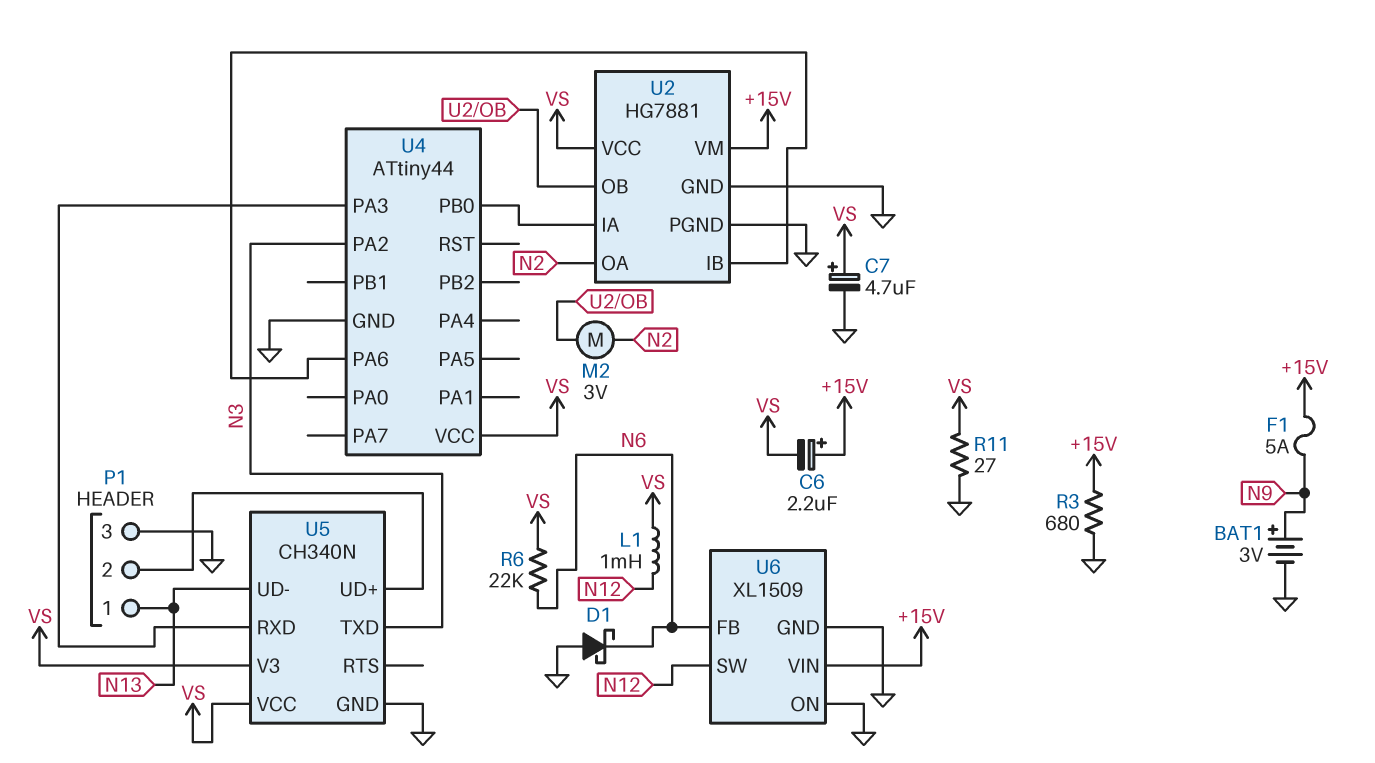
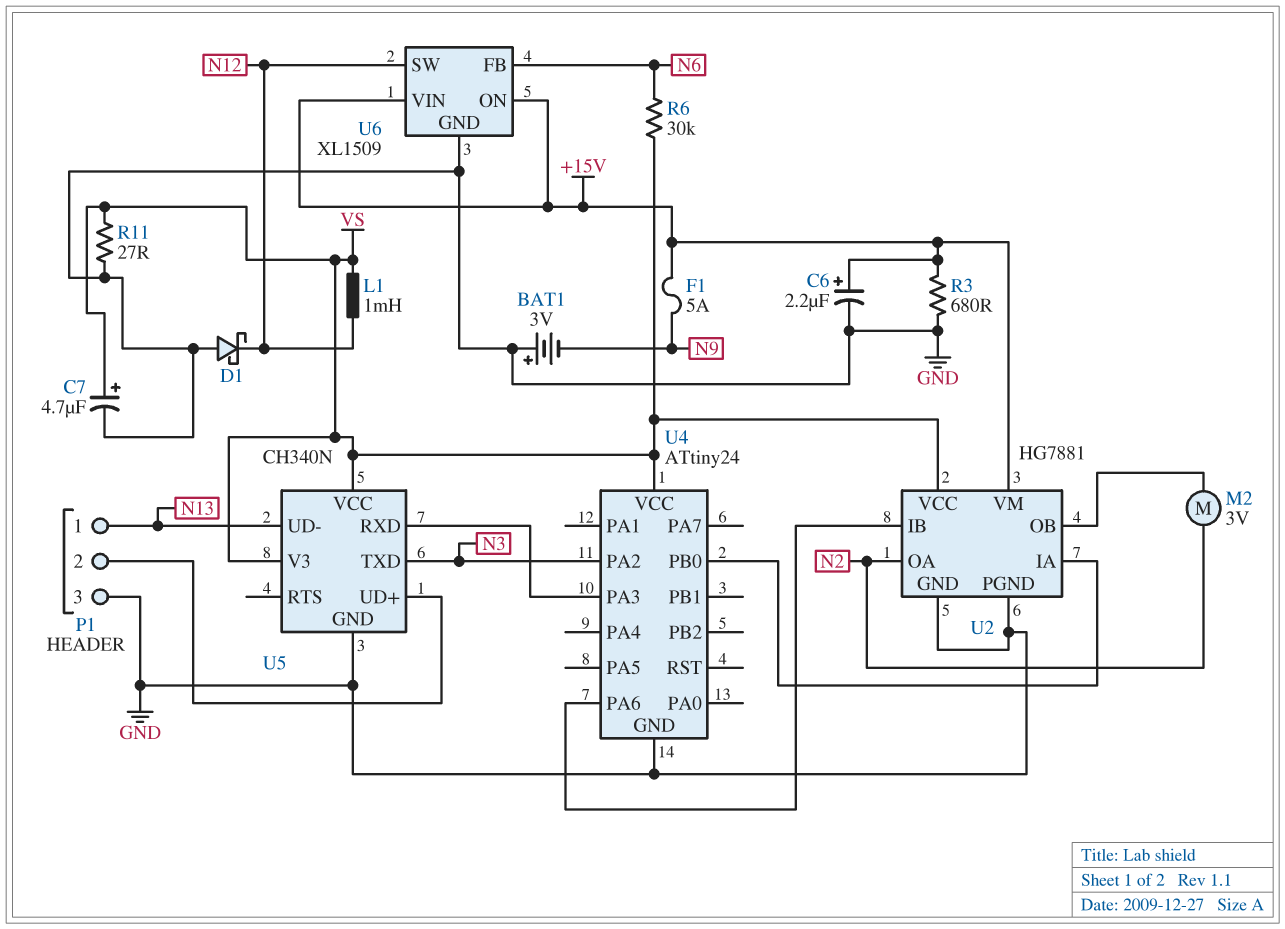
BAT1: 3V (plus N9, minus GND) -> 3V (plus GND, minus N9)
C6: 2.2uF (plus +15V, minus VS) -> 2.2uF (plus +15V, minus GND)
D1: schottky (A GND, K N6) -> schottky (A GND, K N12)
R6: 22k (N6, VS) -> 30k (N6, VS)
U4: ATtiny44 -> ATtiny24
U6 pin ON: GND -> +15V

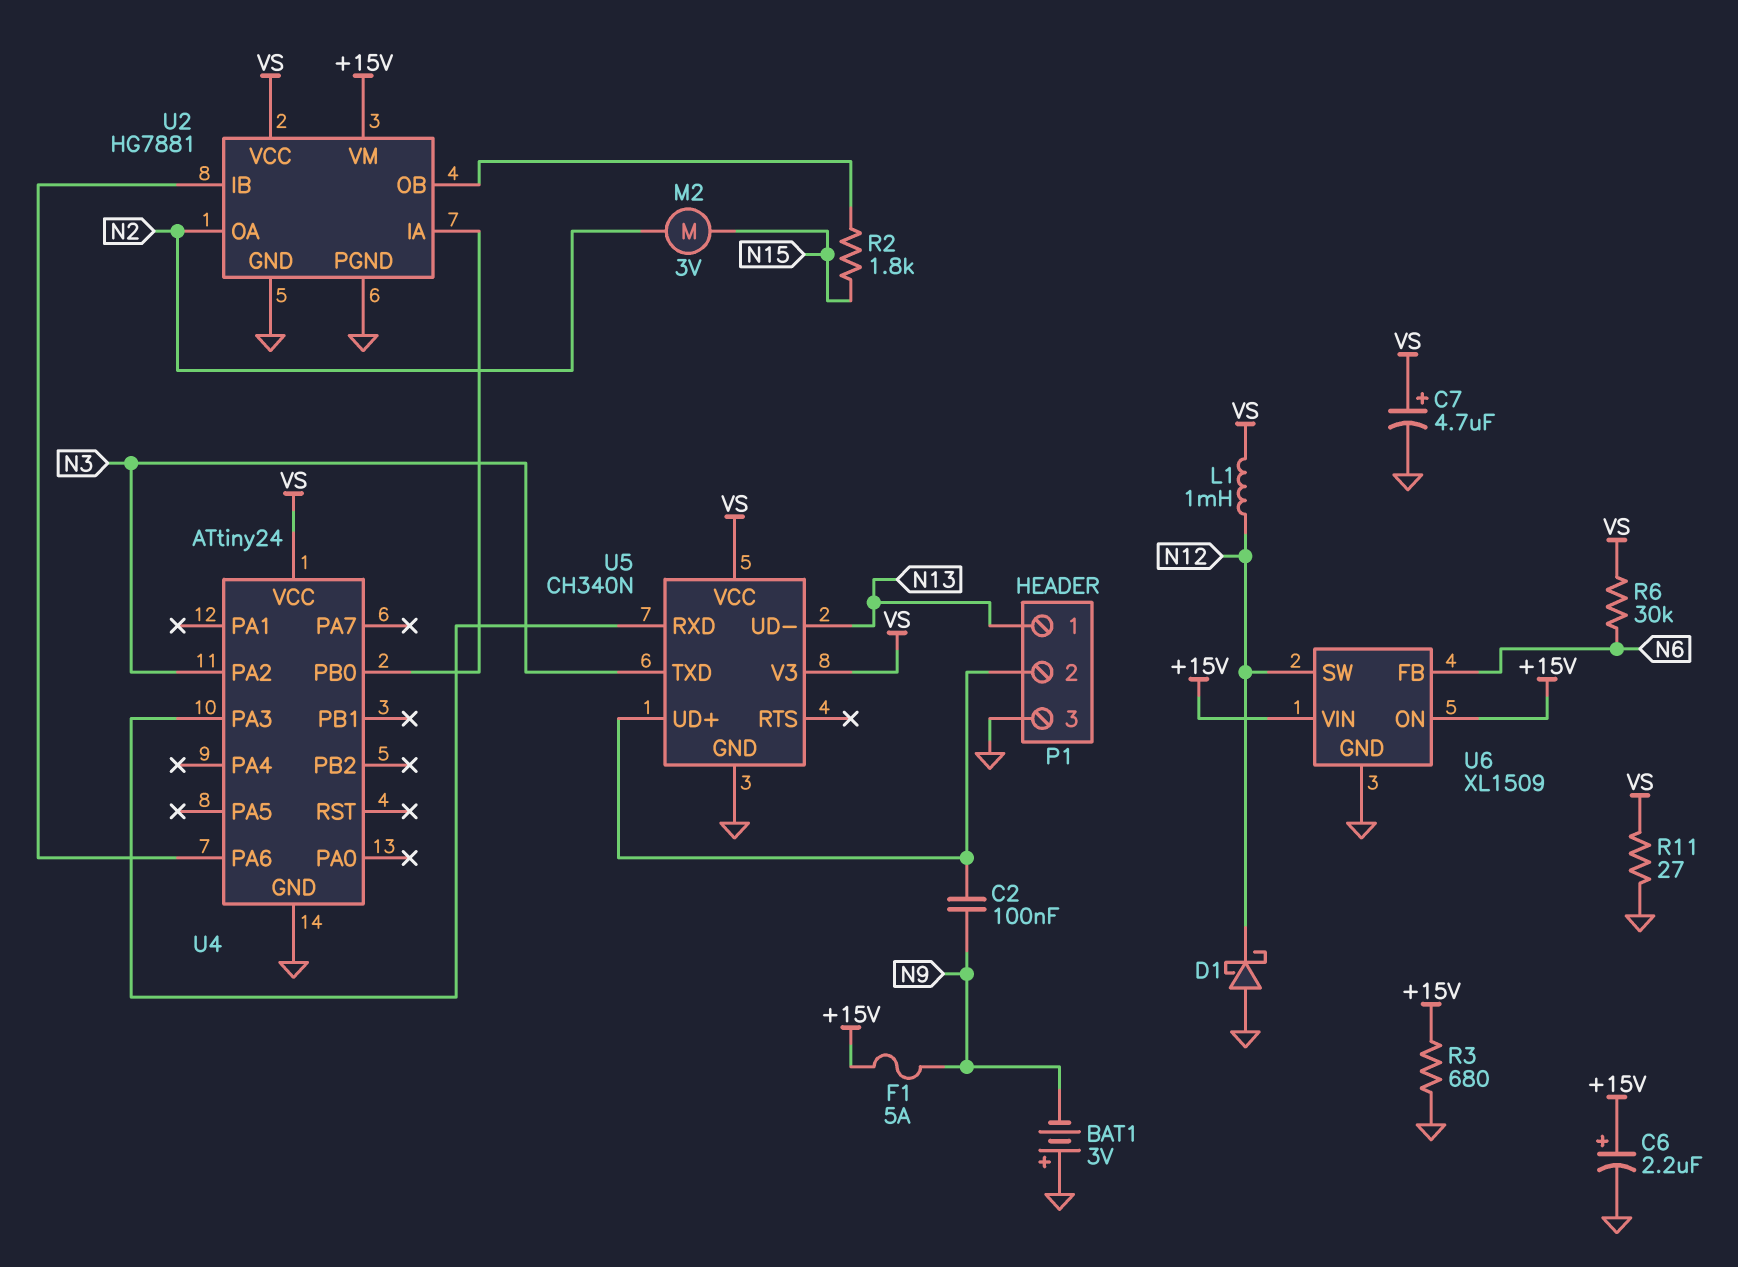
C2: none -> 100nF (N9, P1/2)
M2: motor 3V (N2, U2/OB) -> motor 3V (N2, N15)
R2: none -> 1.8k (N15, U2/OB)

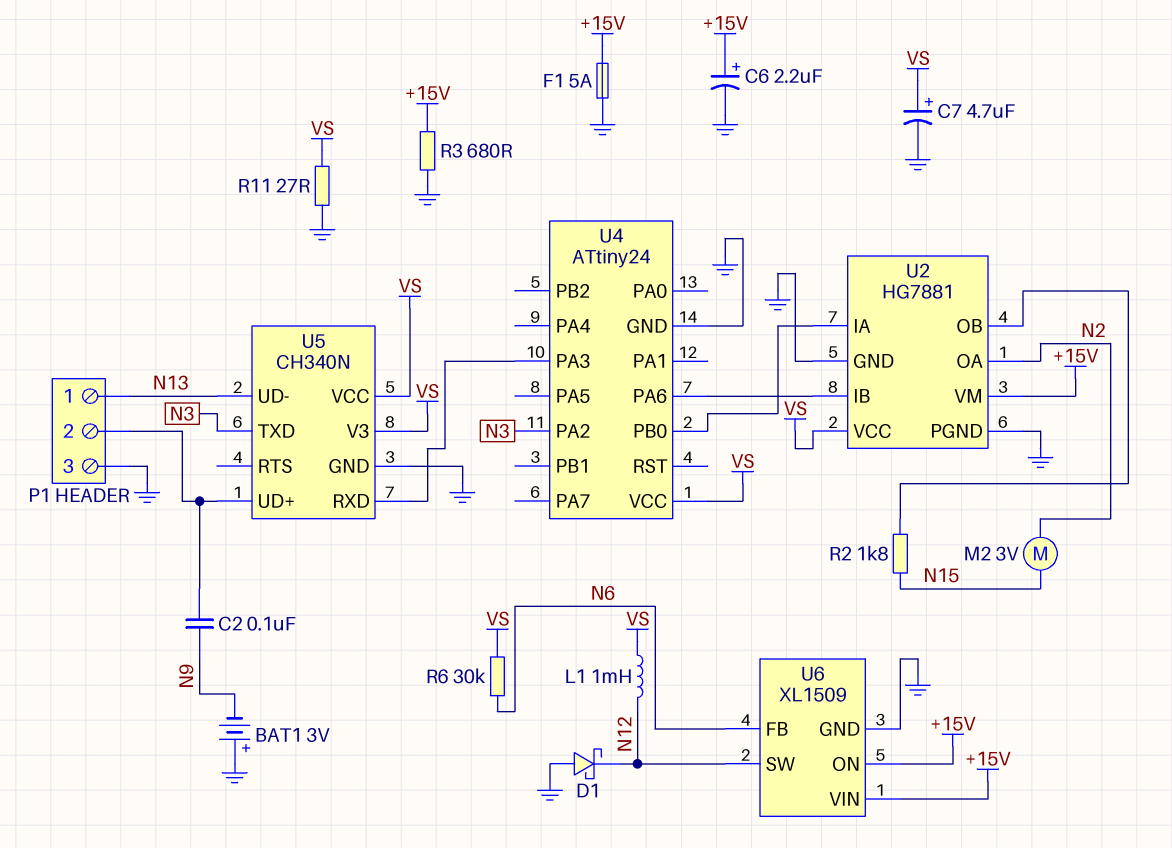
F1: 5A (+15V, N9) -> 5A (+15V, GND)

